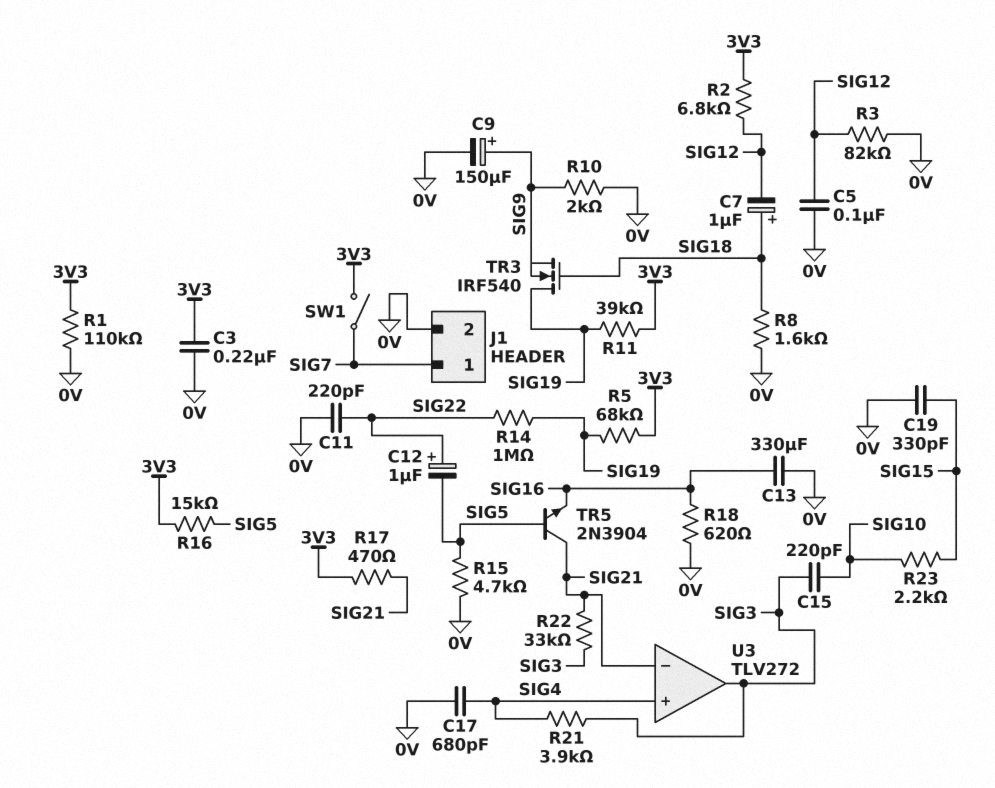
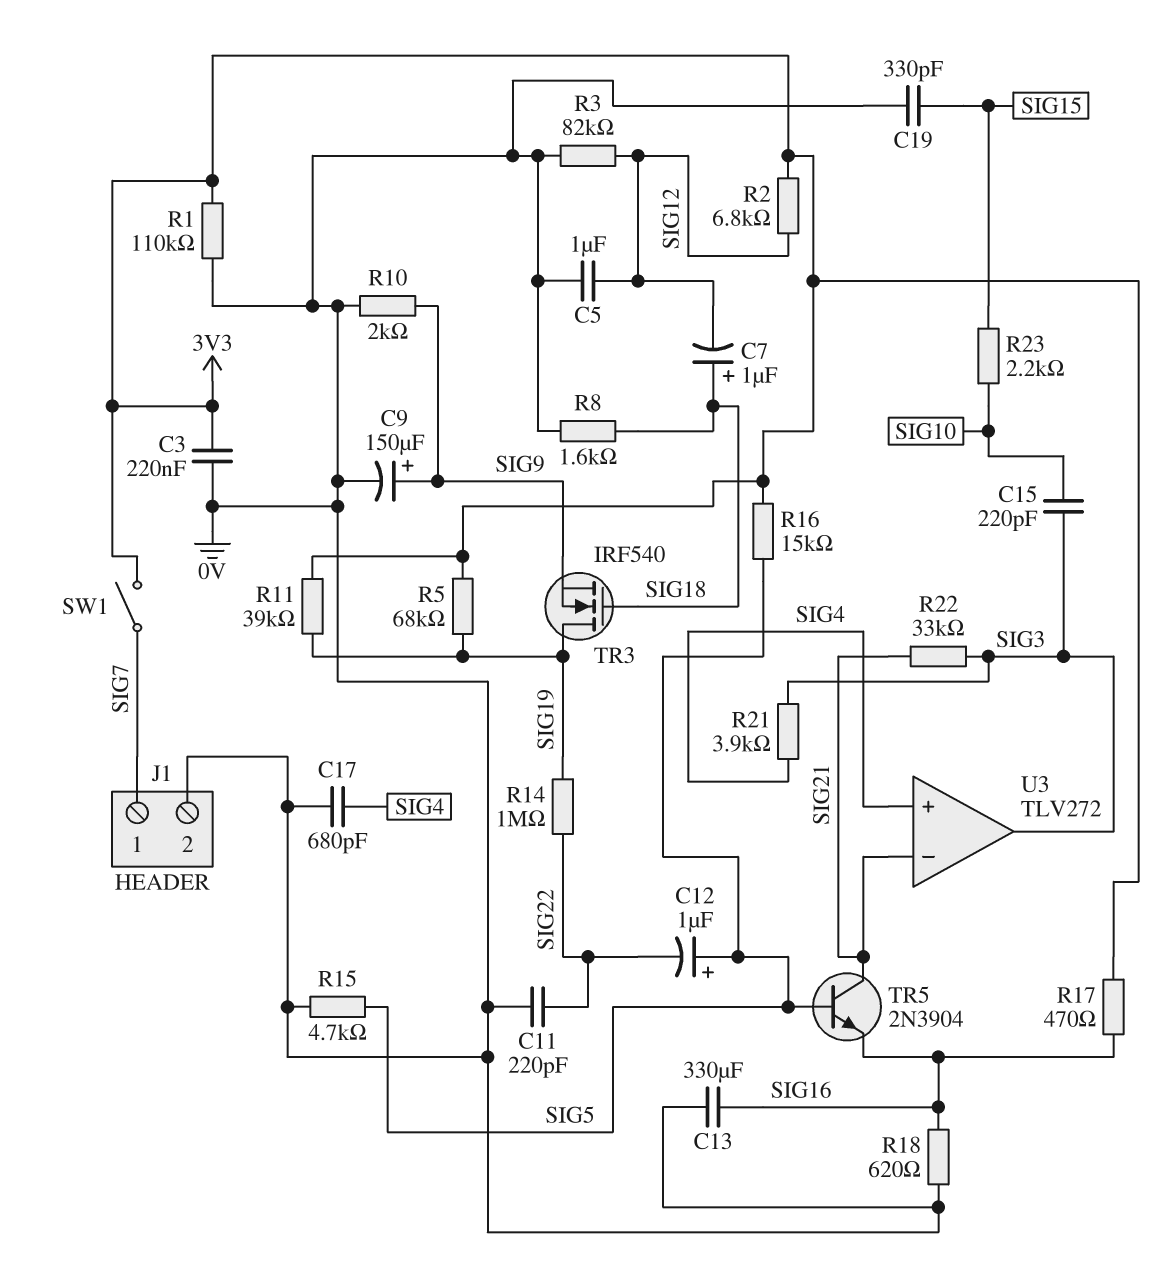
C5: 100nF (0V, SIG12) -> 1uF (0V, SIG12)
C12: 1uF (plus SIG22, minus SIG5) -> 1uF (plus SIG5, minus SIG22)
R17: 470 (3V3, SIG21) -> 470 (3V3, SIG16)

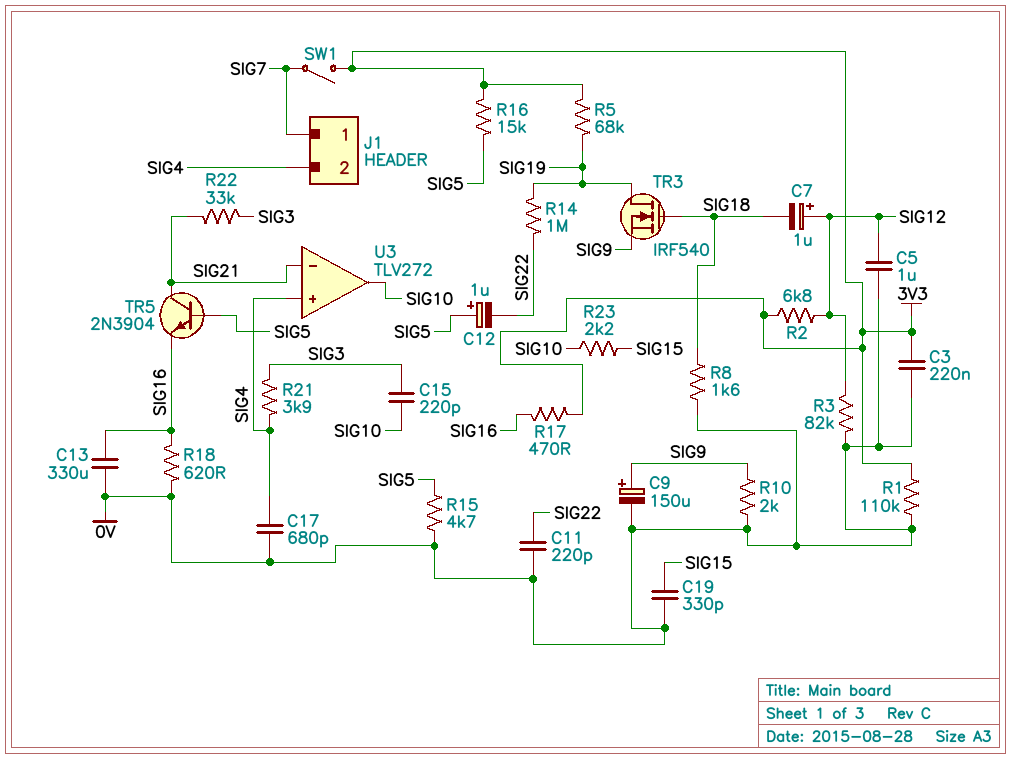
C7: 1uF (plus SIG18, minus SIG12) -> 1uF (plus SIG12, minus SIG18)
J1 pin 2: 0V -> SIG4
R11: 39k (3V3, SIG19) -> none
U3 pin out: SIG3 -> SIG10

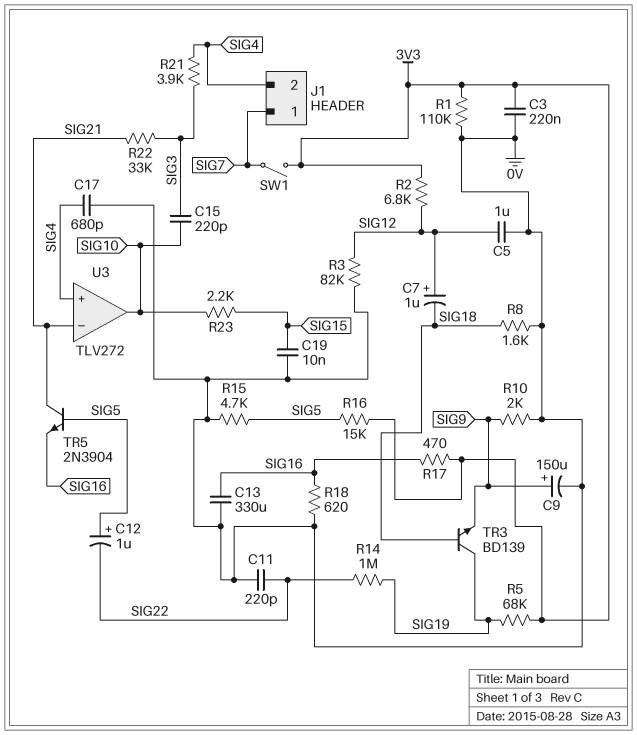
C19: 330pF (0V, SIG15) -> 10nF (0V, SIG15)
TR3: NMOS IRF540 (G SIG18, D SIG19, S SIG9) -> NPN BD139 (B SIG18, C SIG19, E SIG9)

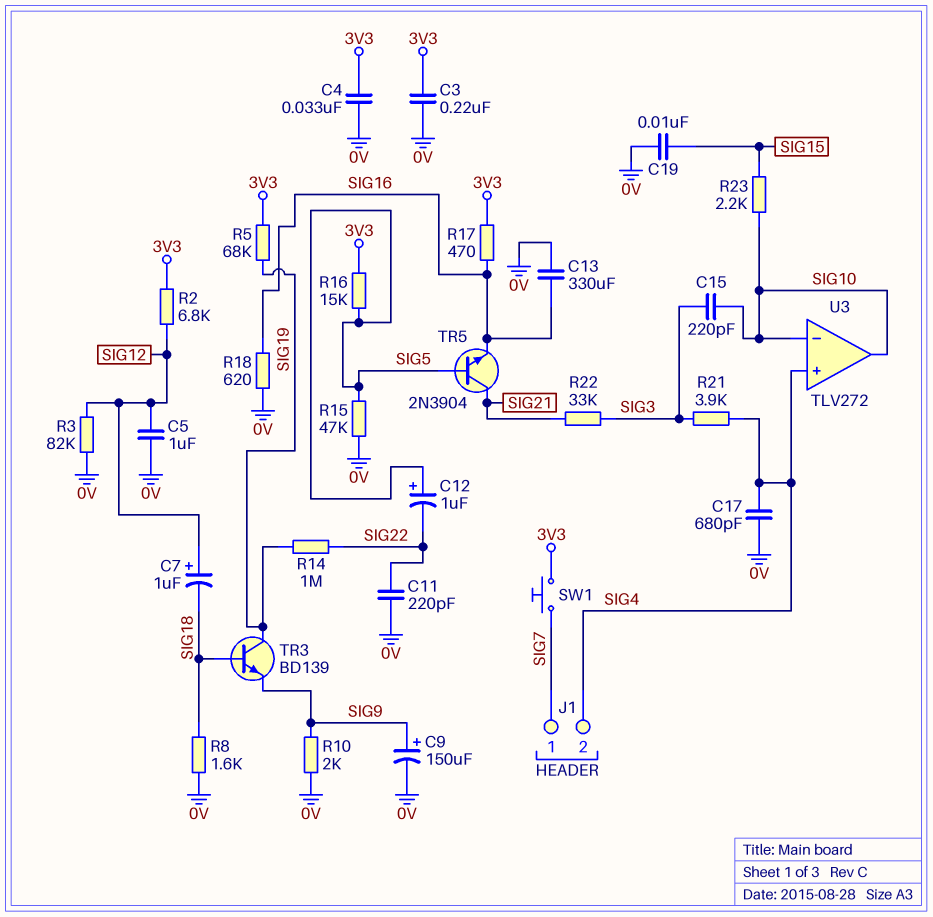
C4: none -> 33nF (0V, 3V3)
R1: 110k (0V, 3V3) -> none
R15: 4.7k (0V, SIG5) -> 47k (0V, SIG5)
SW1: switch (3V3, SIG7) -> button (3V3, SIG7)
U3 pin in-: SIG21 -> SIG10

